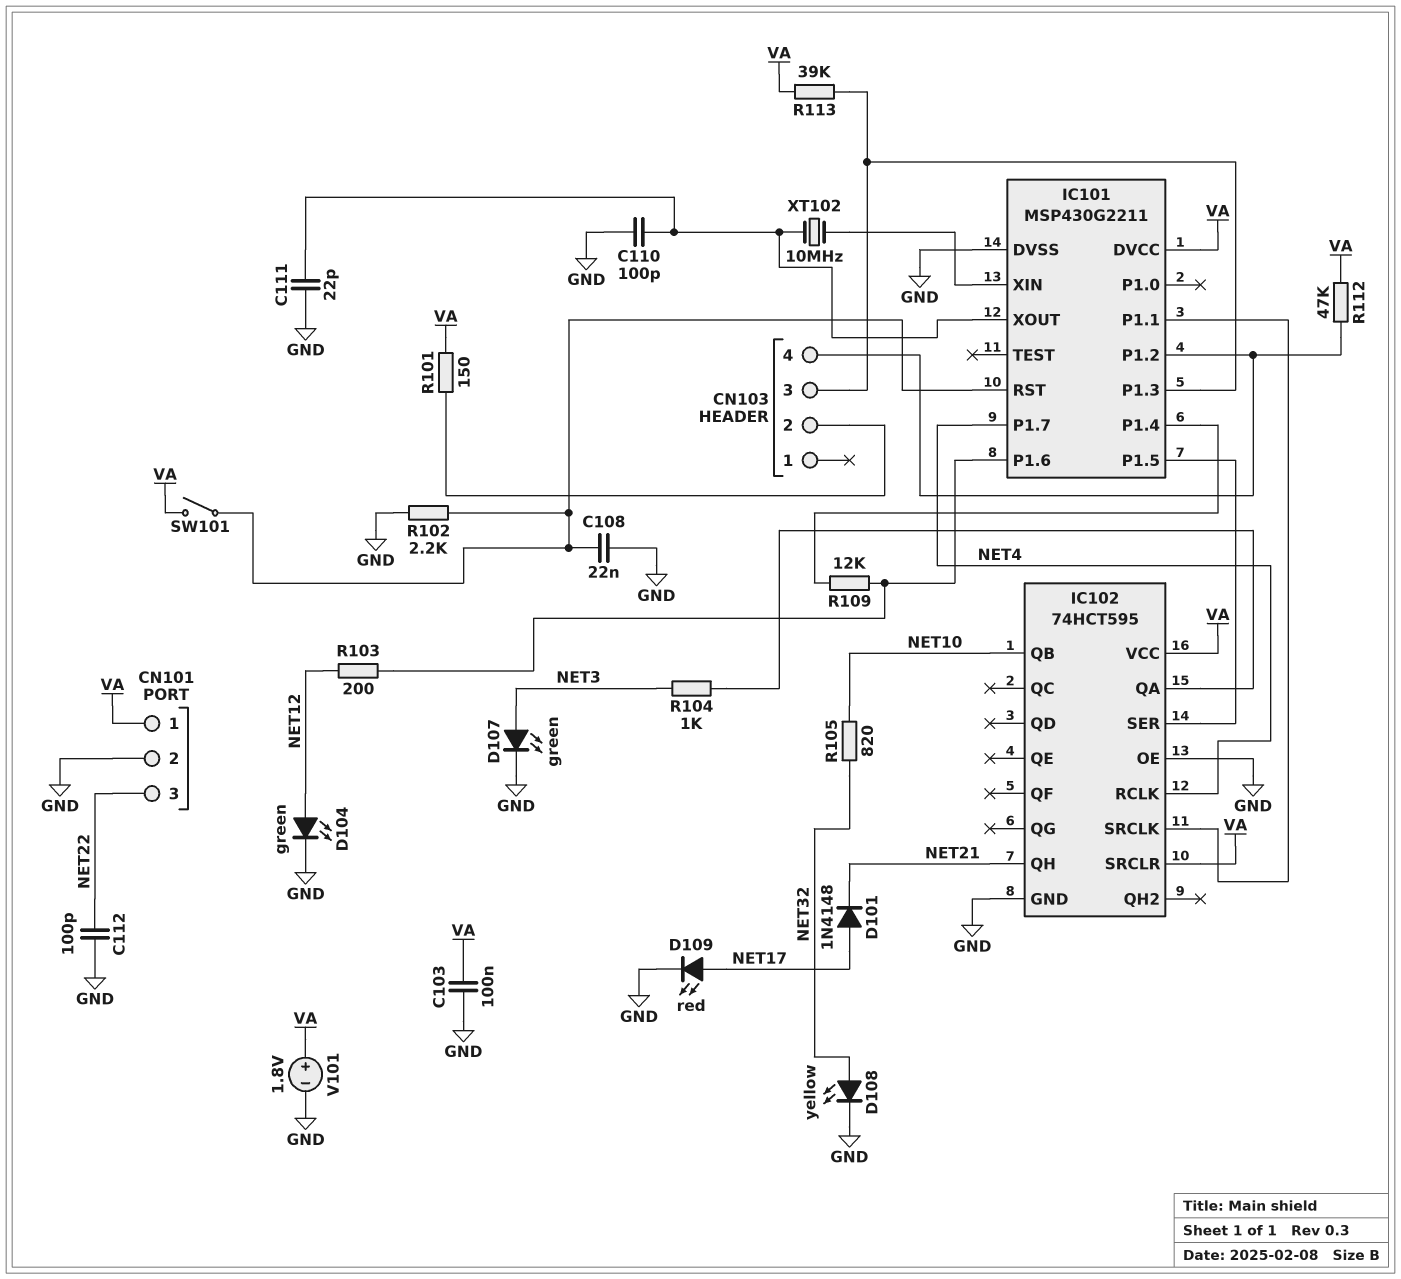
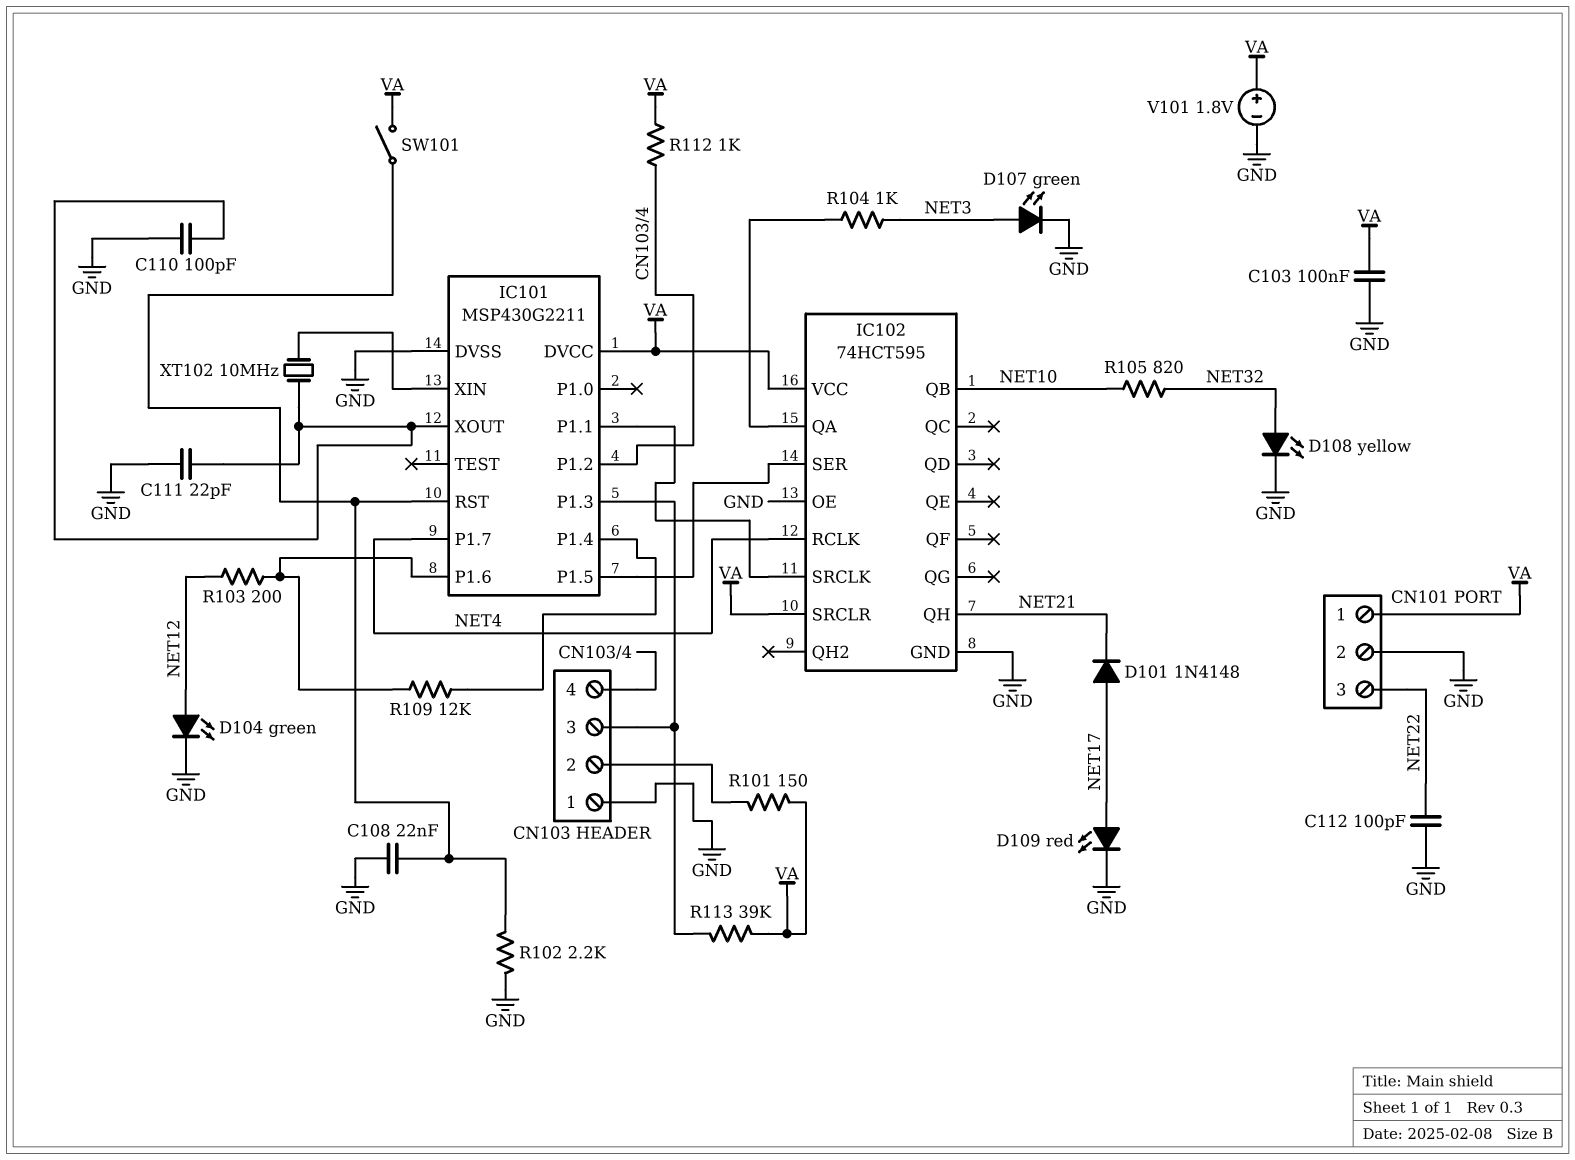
CN103 pin 1: none -> GND
R112: 47k (CN103/4, VA) -> 1k (CN103/4, VA)

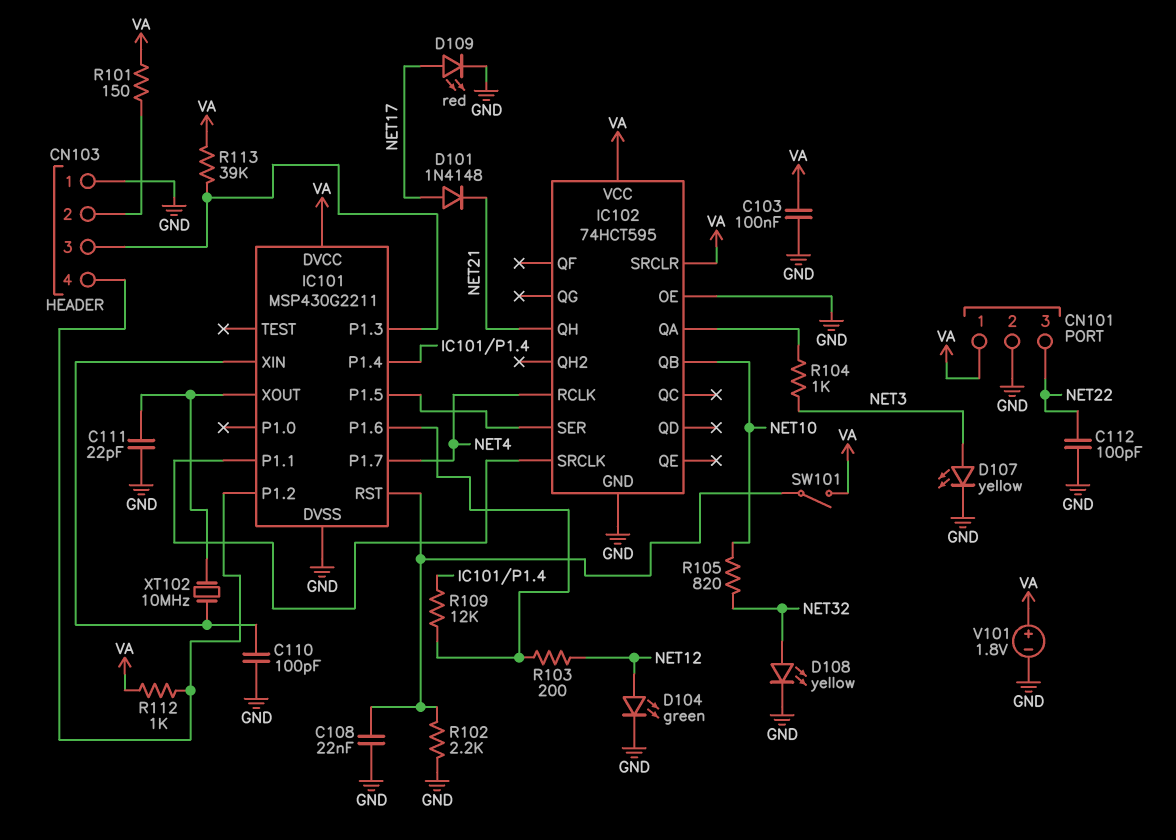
C110: 100pF (GND, IC101/XOUT) -> 100pF (GND, IC101/XIN)
D107: LED green (A NET3, K GND) -> LED yellow (A NET3, K GND)

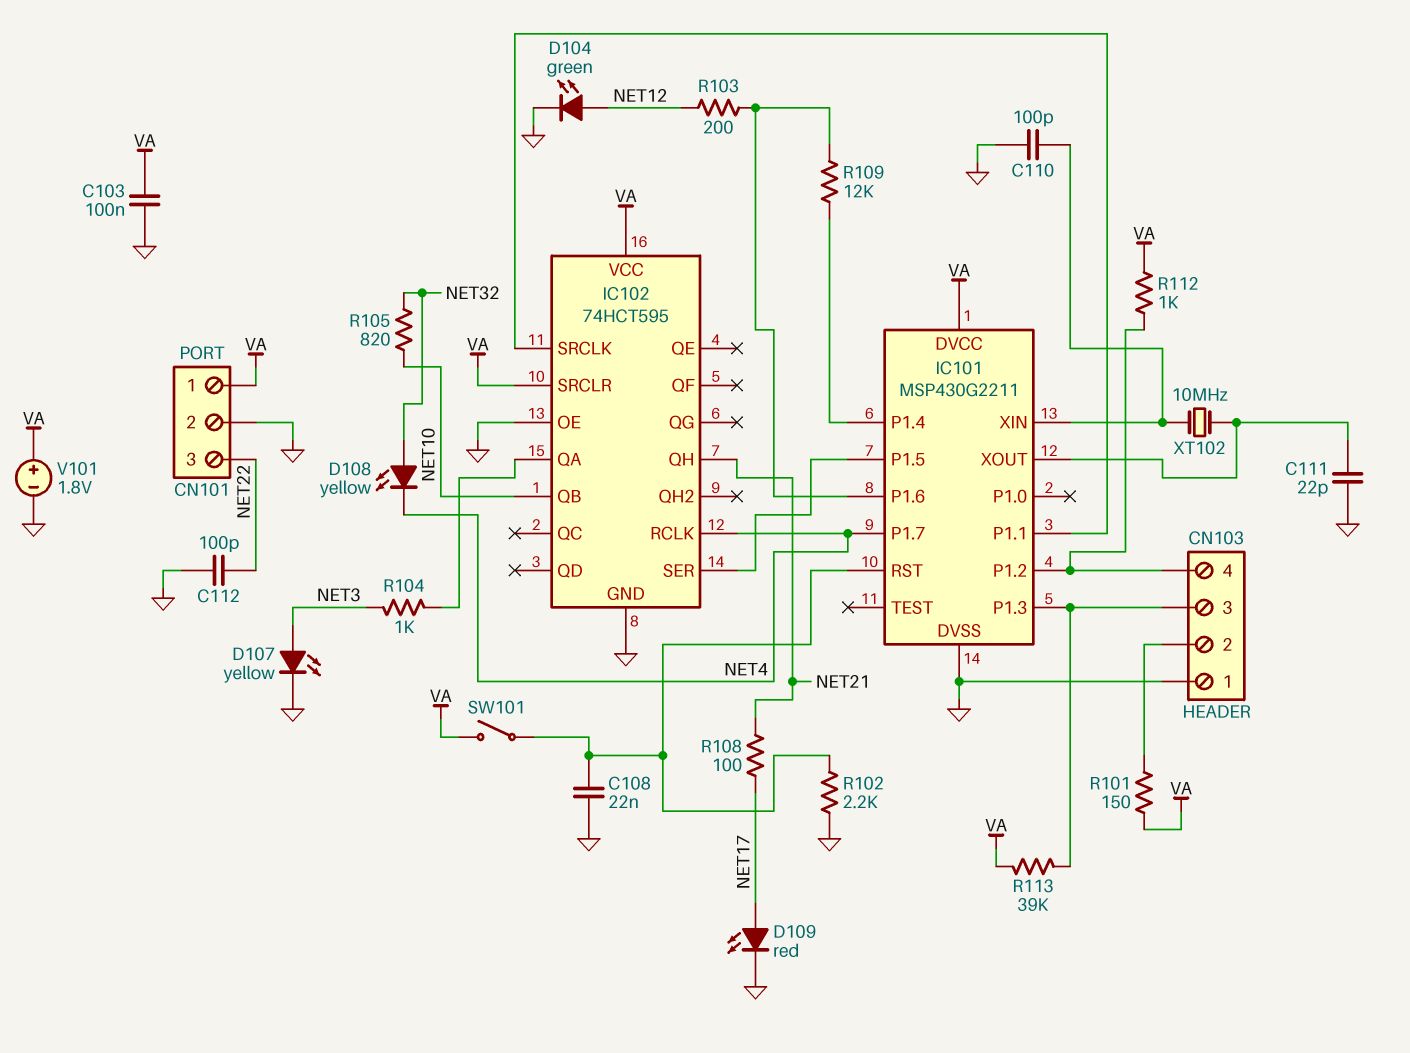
D101: diode 1N4148 (A NET17, K NET21) -> none
D108: LED yellow (A NET32, K GND) -> LED yellow (A NET32, K NET4)
R108: none -> 100 (NET17, NET21)

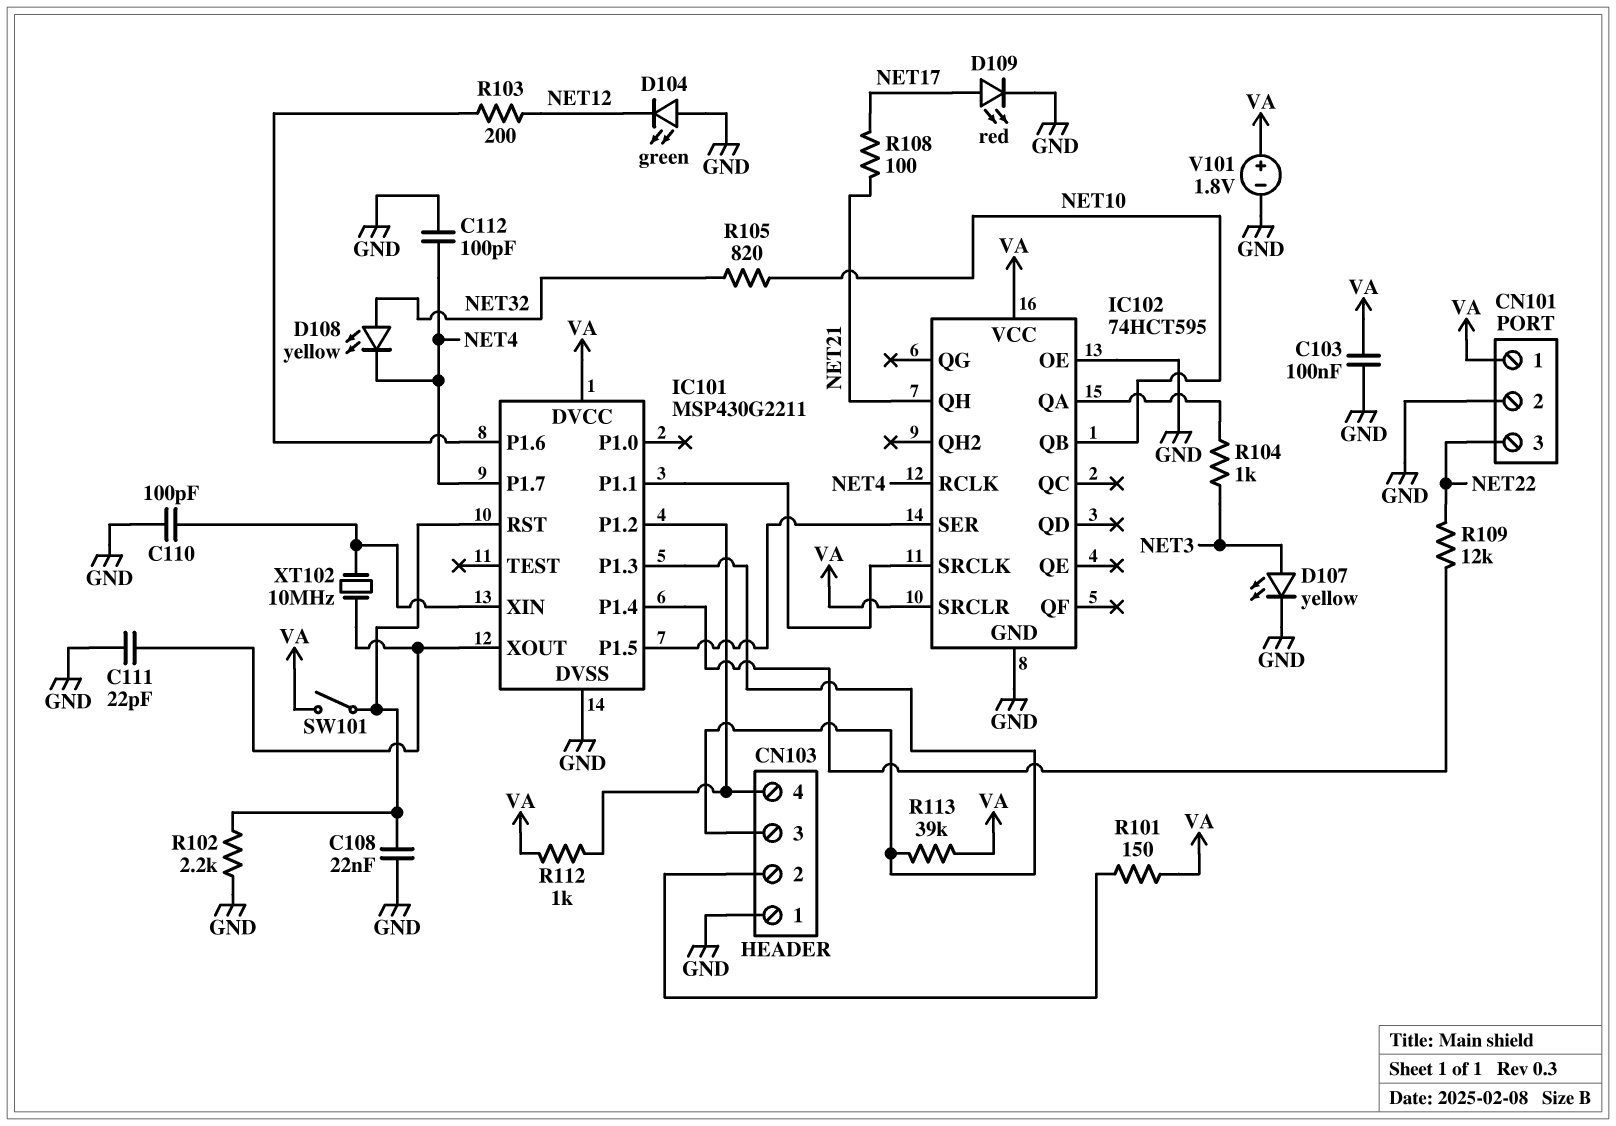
C112: 100pF (GND, NET22) -> 100pF (GND, NET4)
D104: LED green (A NET12, K GND) -> LED green (A GND, K NET12)
R109: 12k (IC101/P1.4, IC101/P1.6) -> 12k (IC101/P1.4, NET22)

